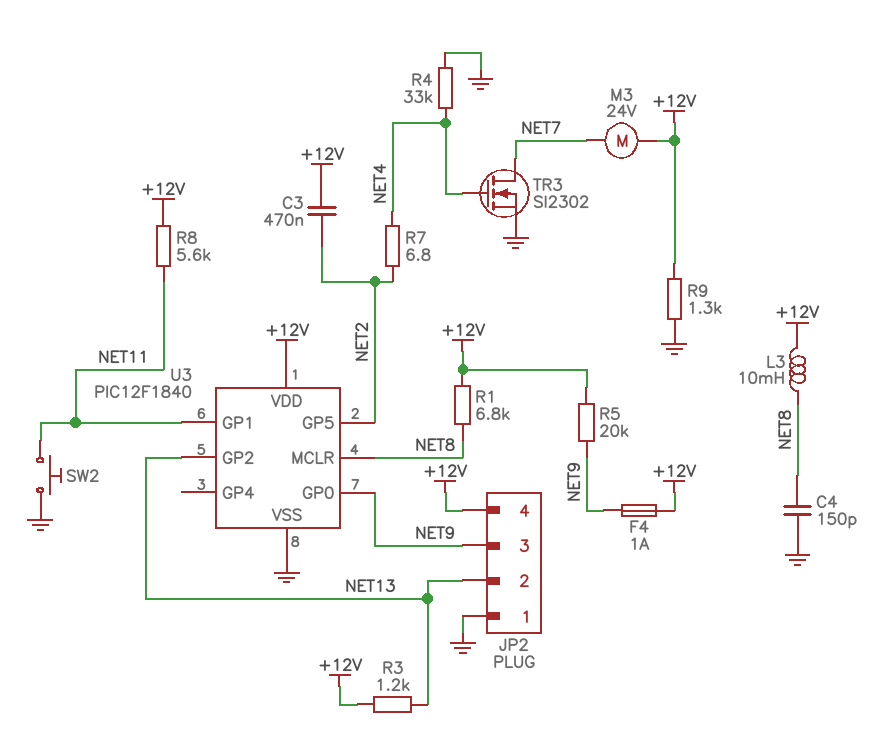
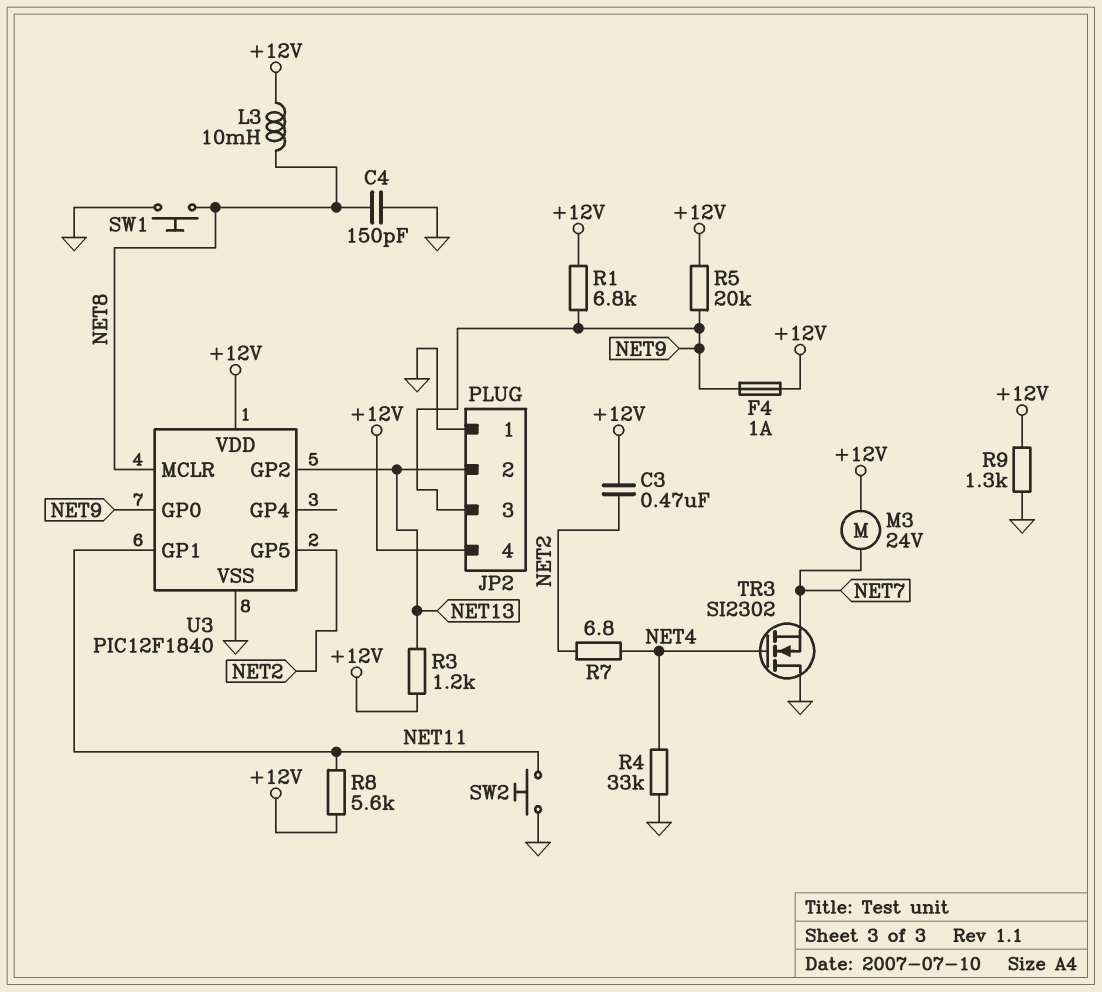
R1: 6.8k (+12V, NET8) -> 6.8k (+12V, NET9)
SW1: none -> button (GND, NET8)
TR3: NMOS SI2302 (G NET4, D NET7, S GND) -> NMOS SI2302 (G NET4, D GND, S NET7)

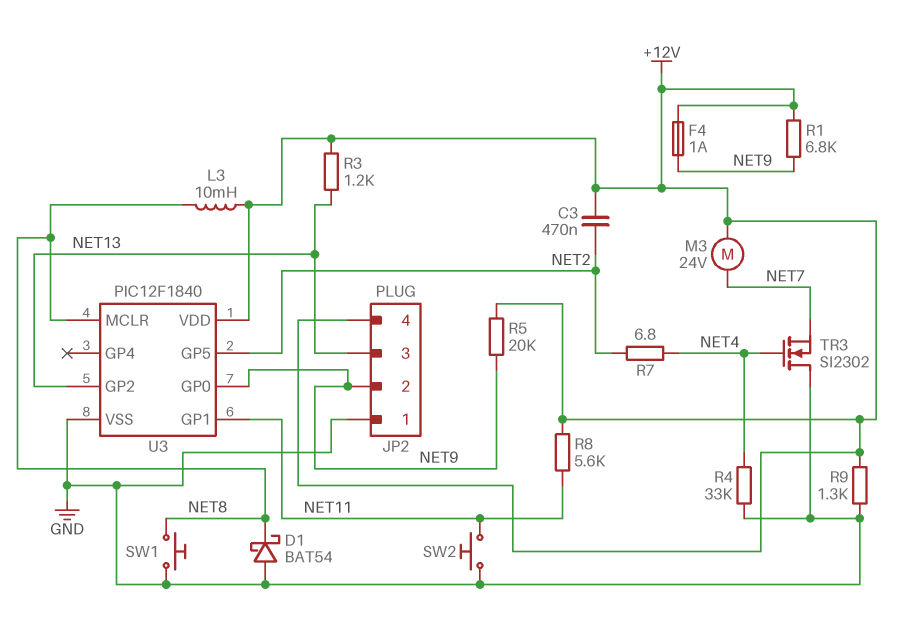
C4: 150pF (GND, NET8) -> none
D1: none -> schottky BAT54 (A GND, K NET8)
JP2 pin 2: NET13 -> NET9
JP2 pin 3: NET9 -> NET13

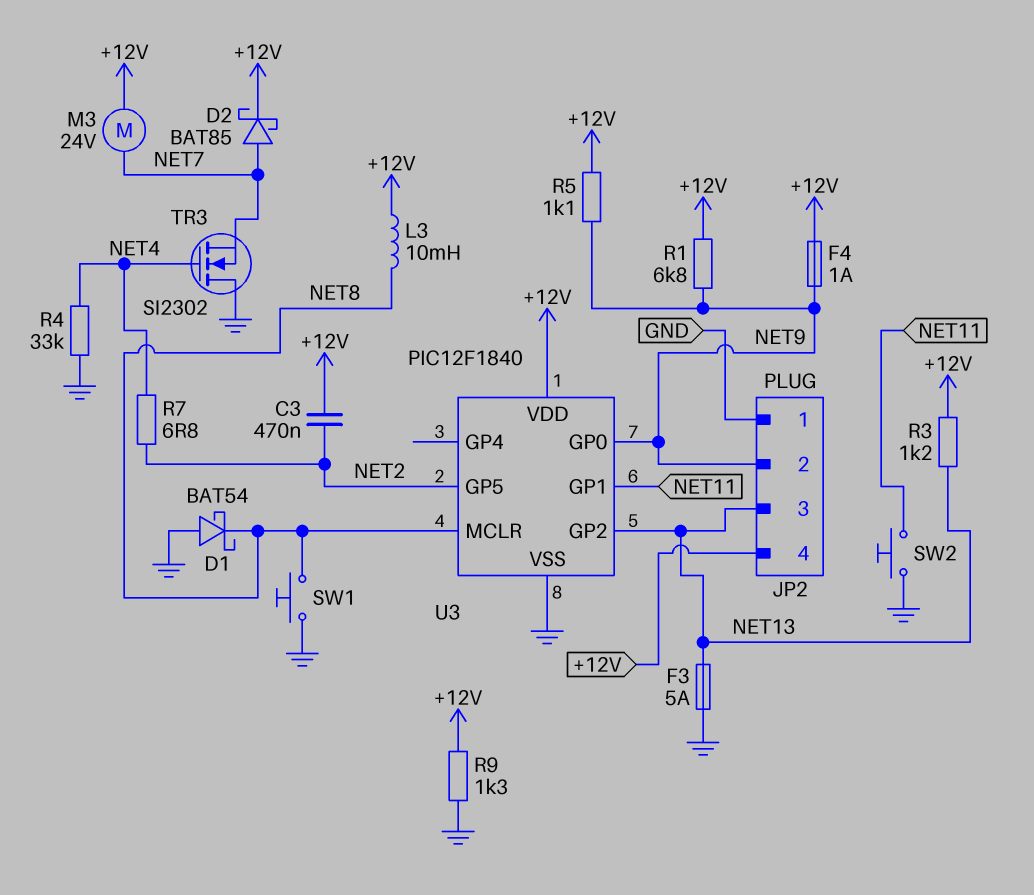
D2: none -> schottky BAT85 (A NET7, K +12V)
F3: none -> 5A (GND, NET13)
R5: 20k (+12V, NET9) -> 1.1k (+12V, NET9)
R8: 5.6k (+12V, NET11) -> none

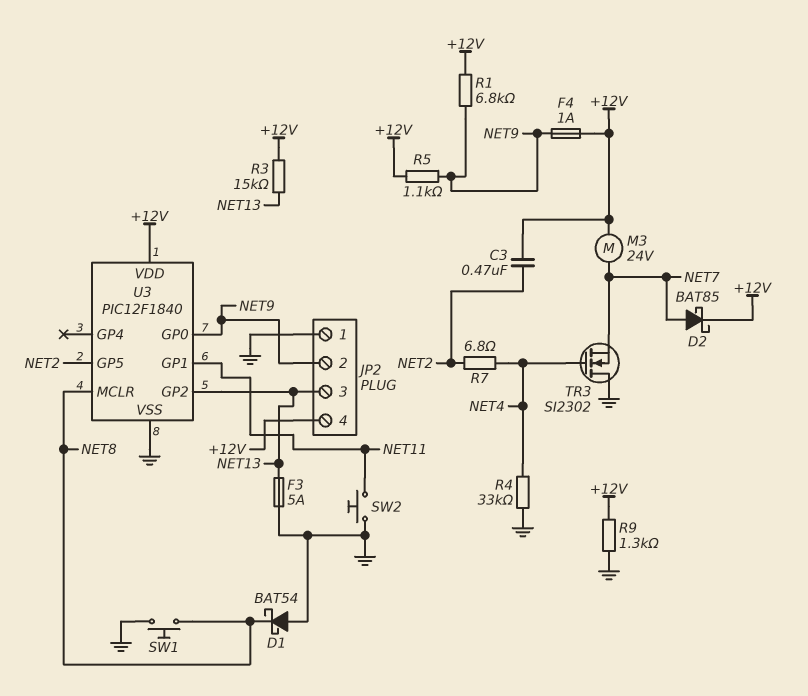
L3: 10mH (+12V, NET8) -> none
R3: 1.2k (+12V, NET13) -> 15k (+12V, NET13)

